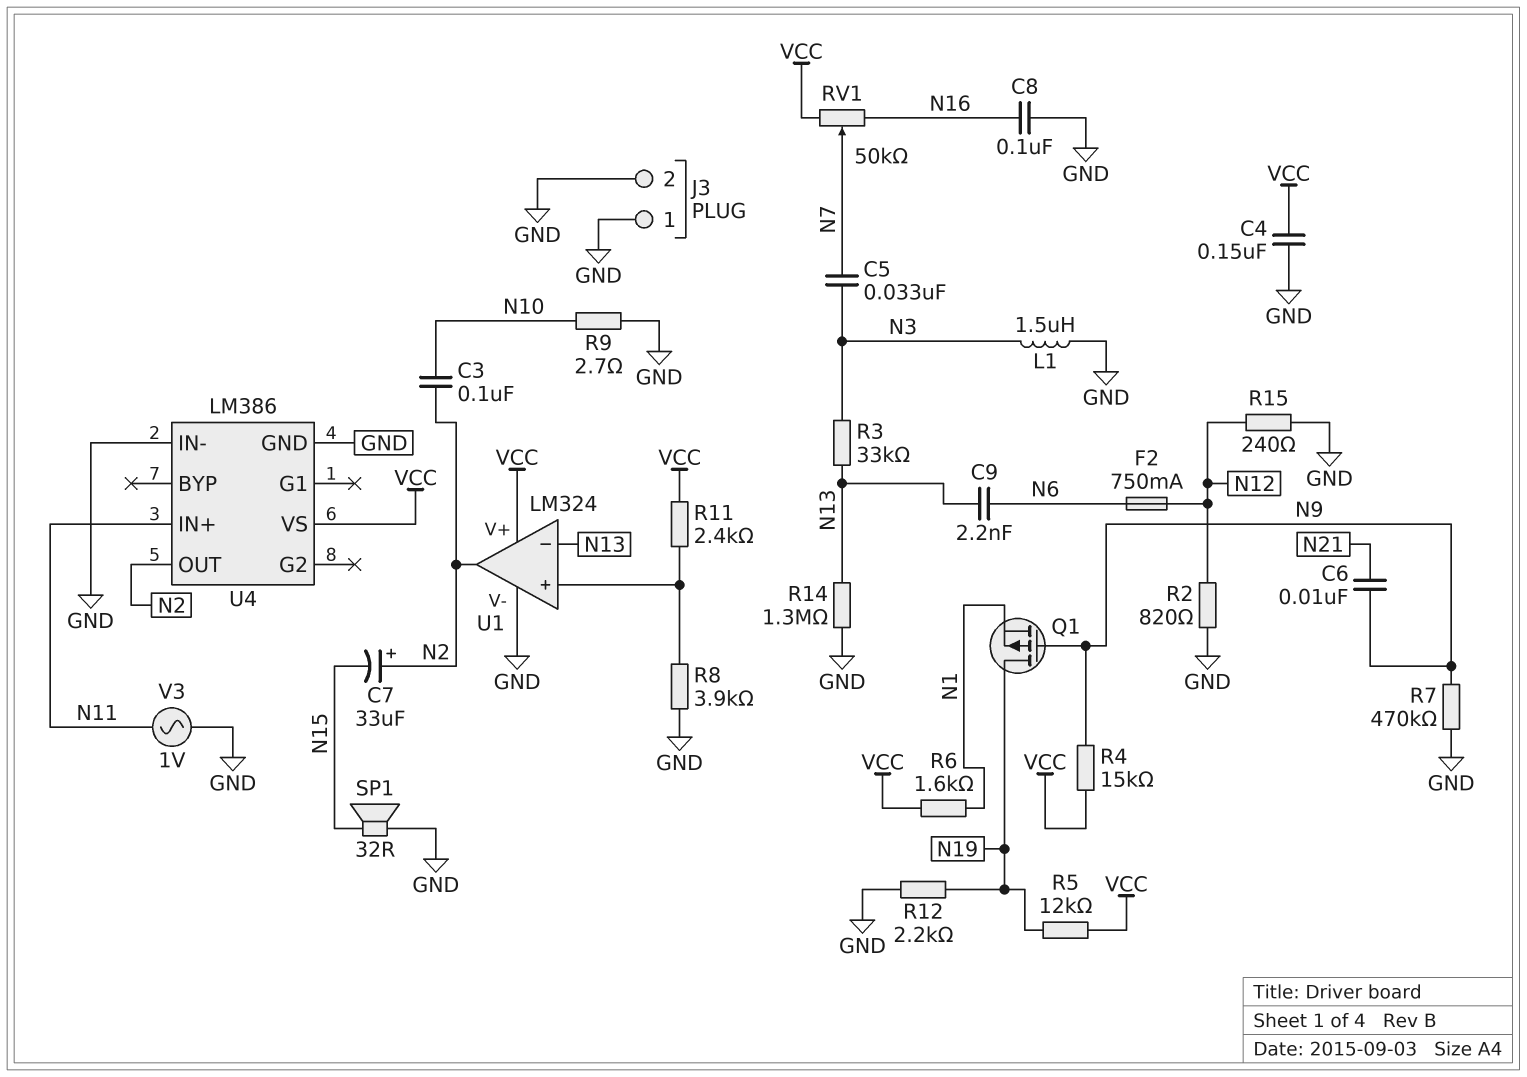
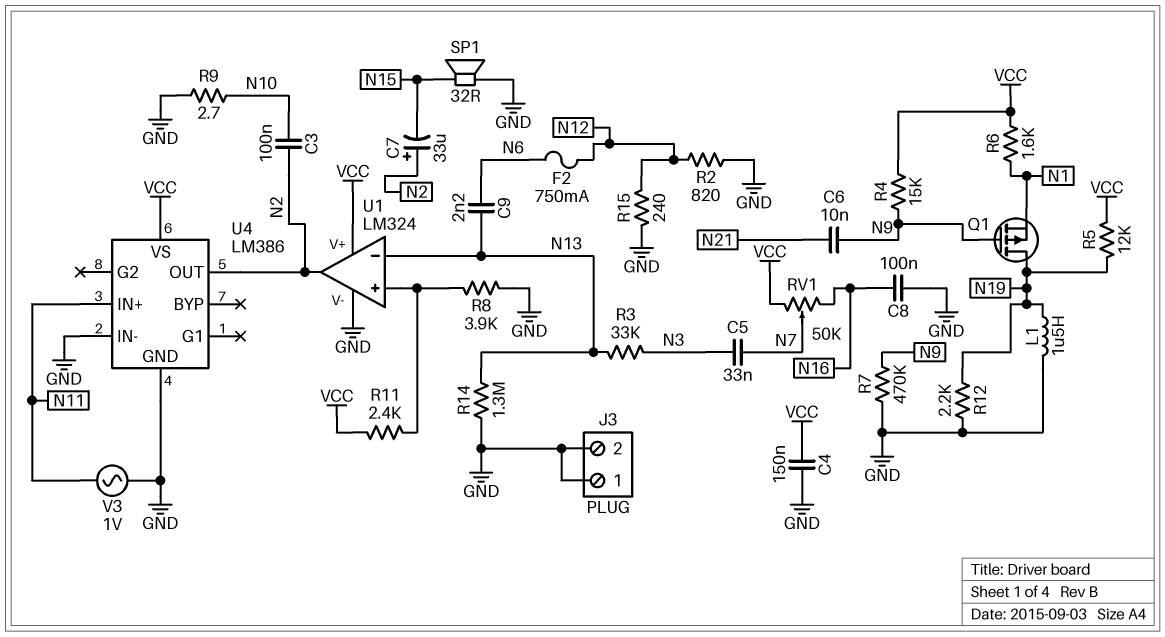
L1: 1.5uH (GND, N3) -> 1.5uH (GND, N19)

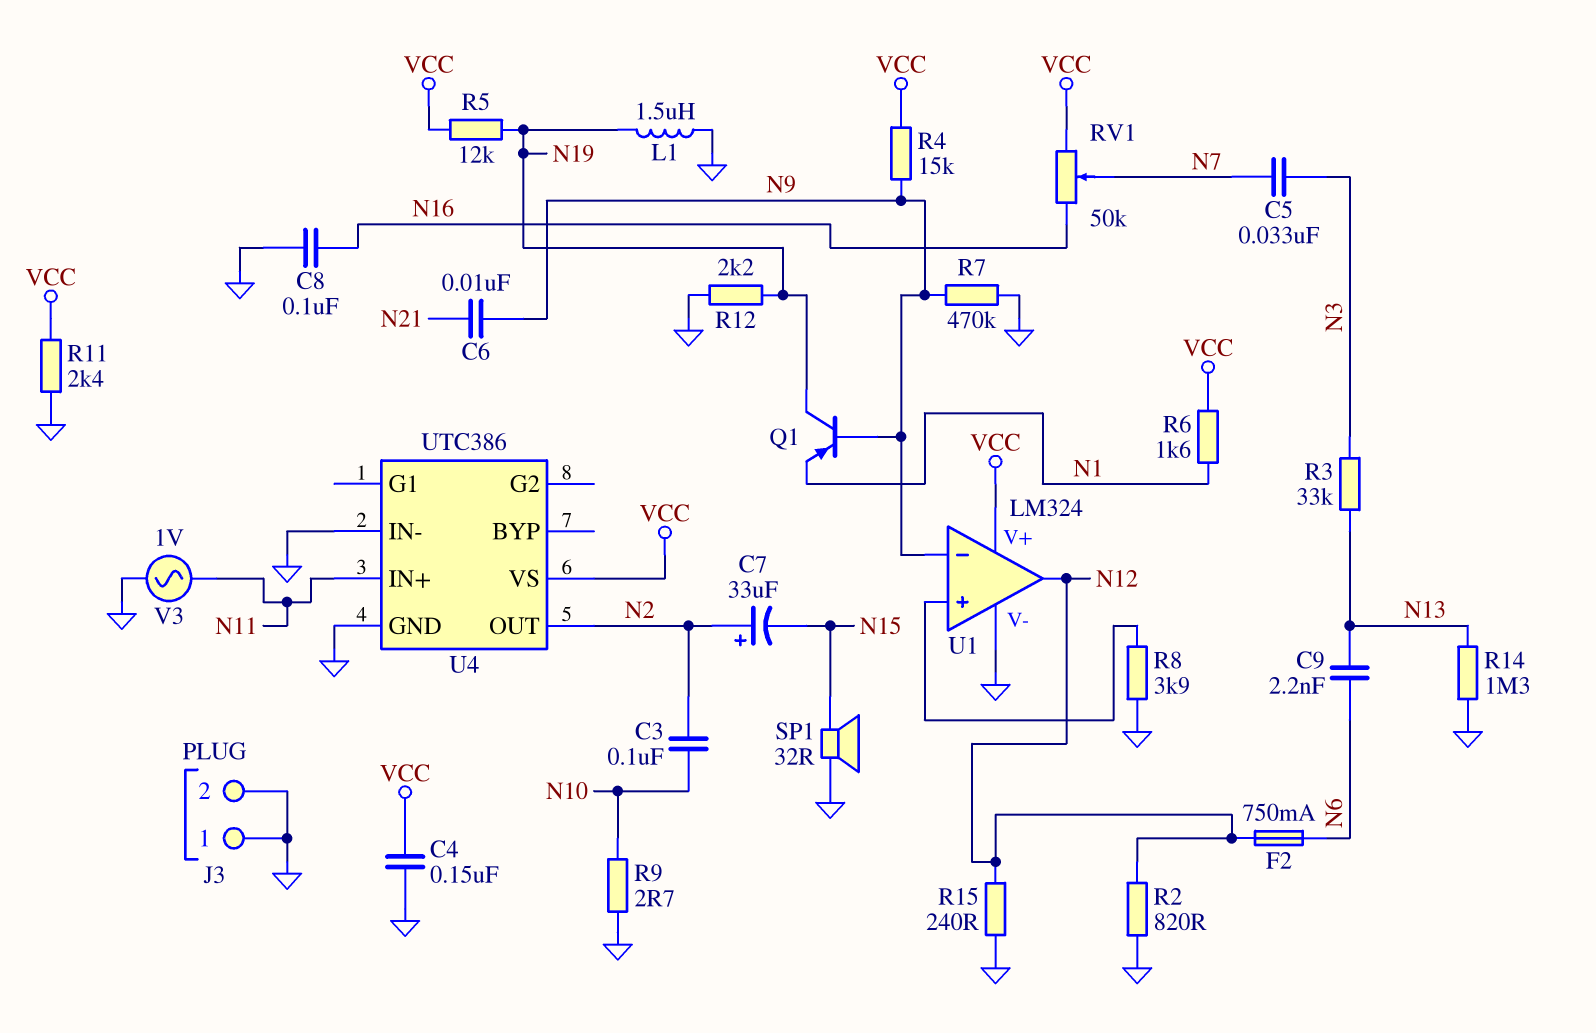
Q1: PMOS (G N9, D N19, S N1) -> PNP (B N9, C N19, E N1)
R11: 2.4k (U1/in+, VCC) -> 2.4k (GND, VCC)
U1 pin in-: N13 -> N9
U1 pin out: N2 -> N12
U4: LM386 -> UTC386

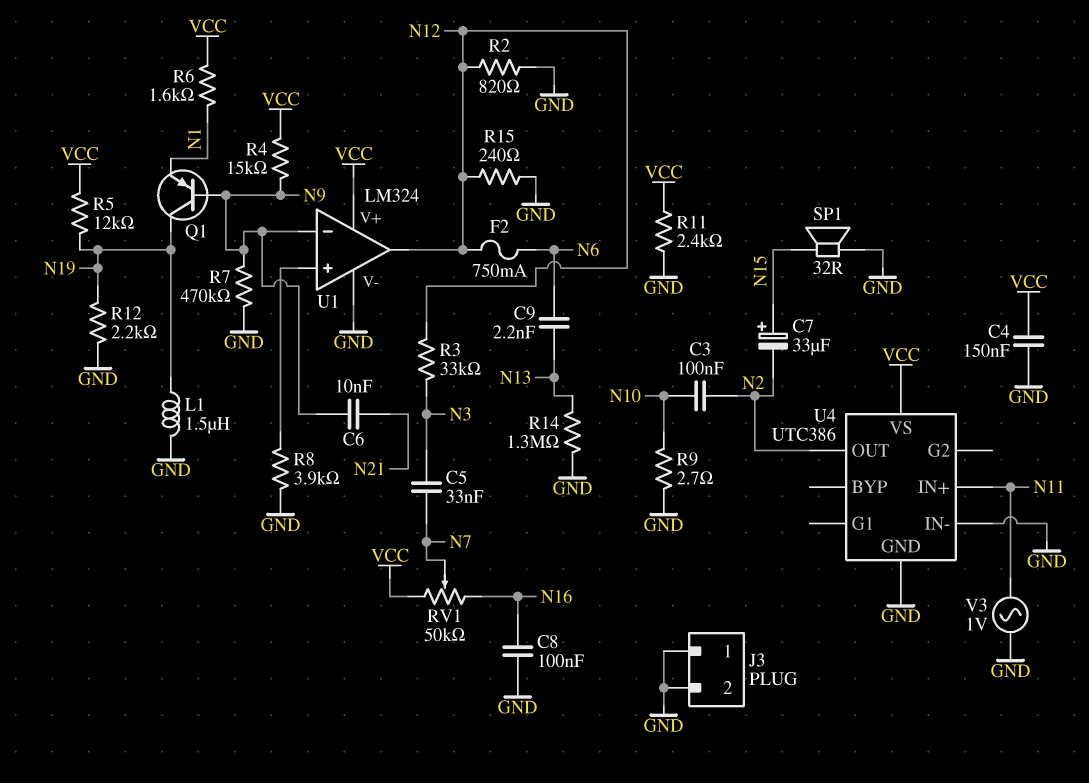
C7: 33uF (plus N2, minus N15) -> 33uF (plus N15, minus N2)
R3: 33k (N3, N13) -> 33k (N3, N12)

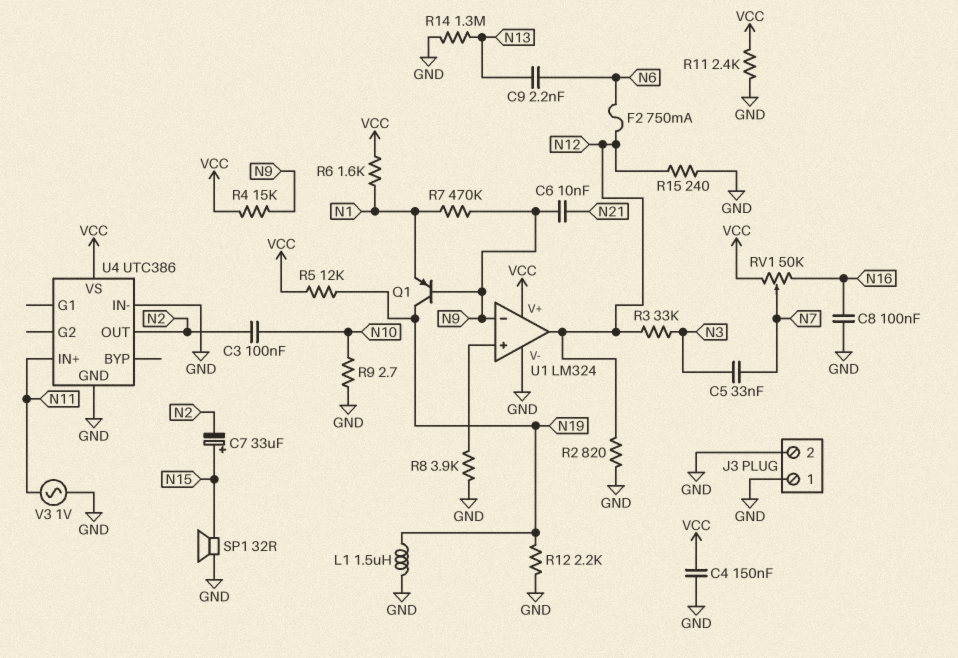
R7: 470k (GND, N9) -> 470k (N1, N9)

